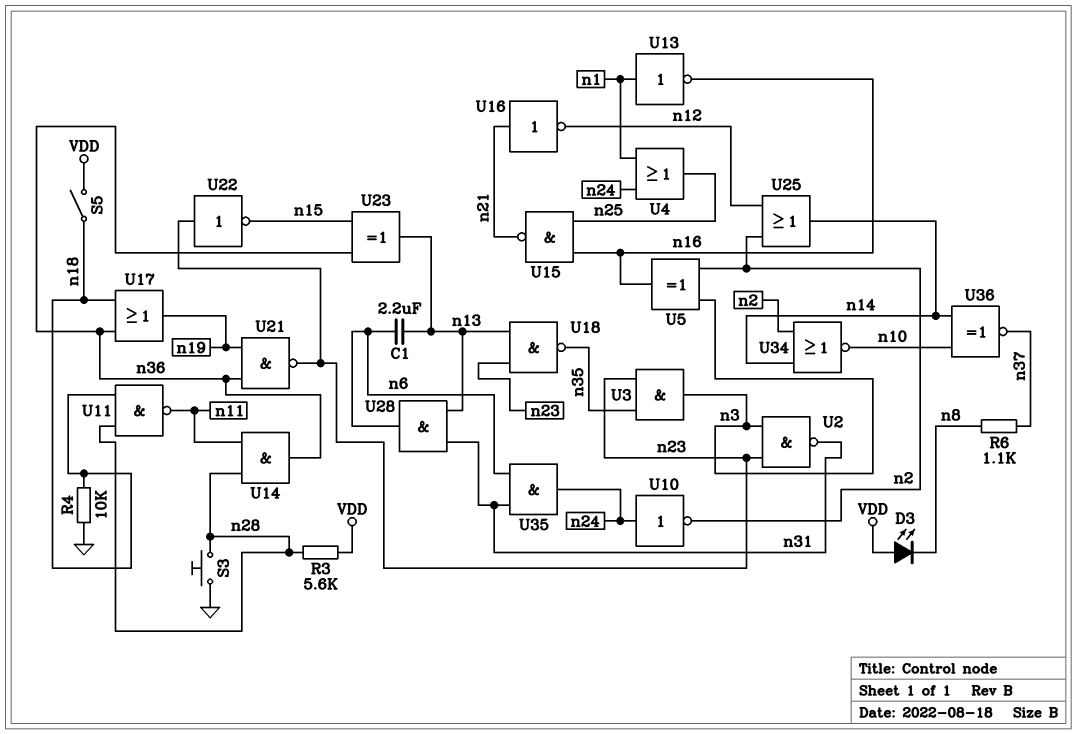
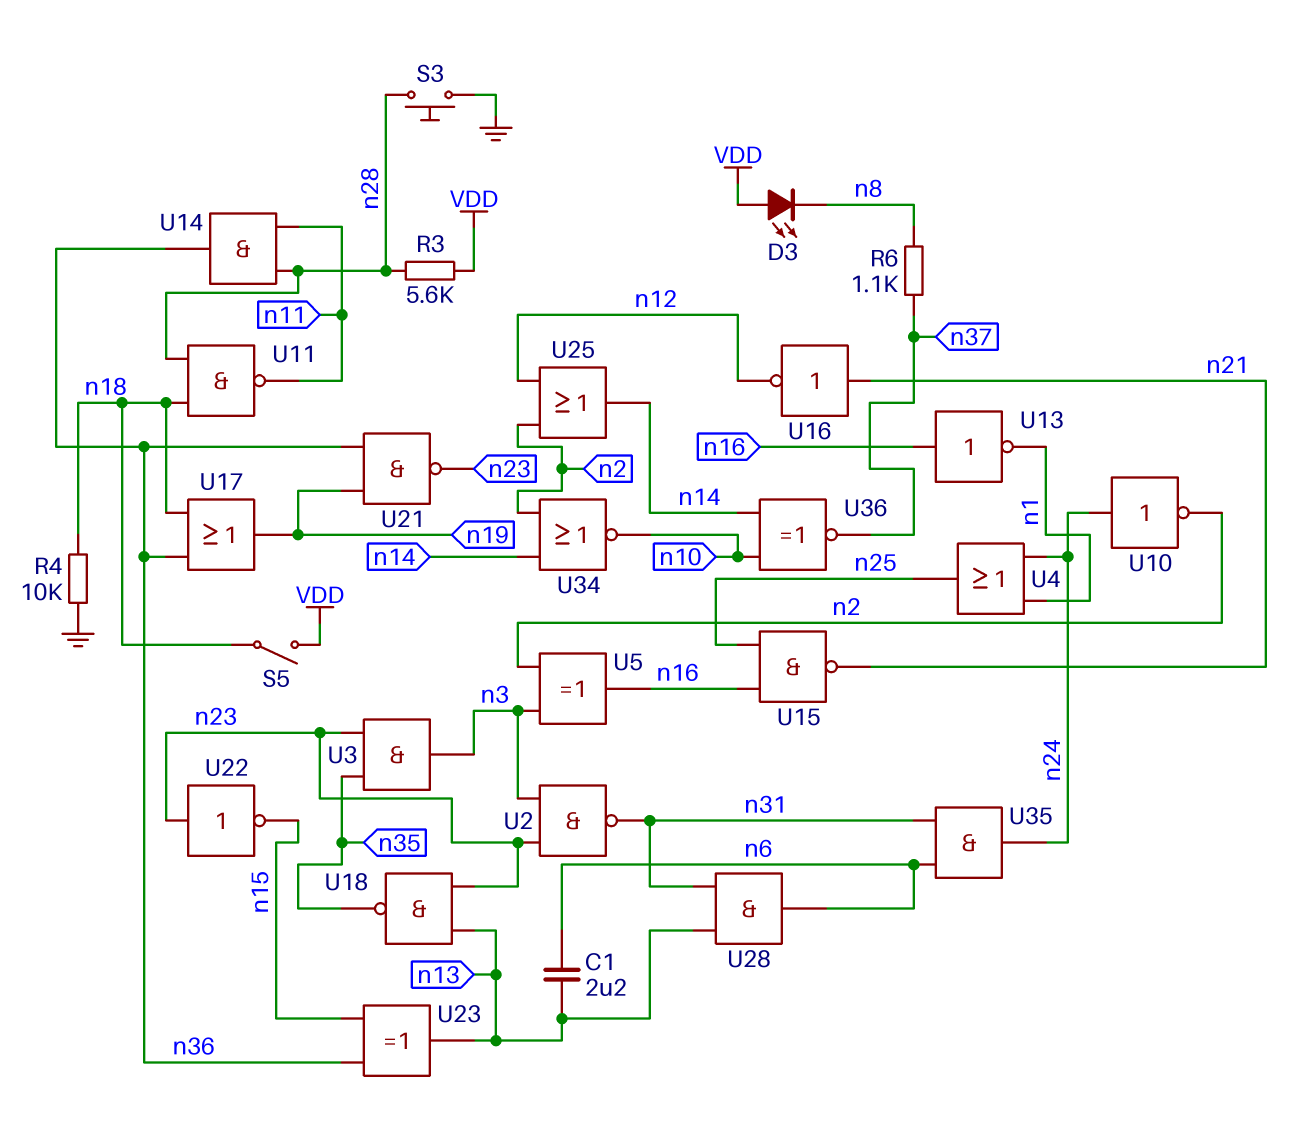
U13: NOT (in n1, out n16) -> NOT (in n16, out n1)

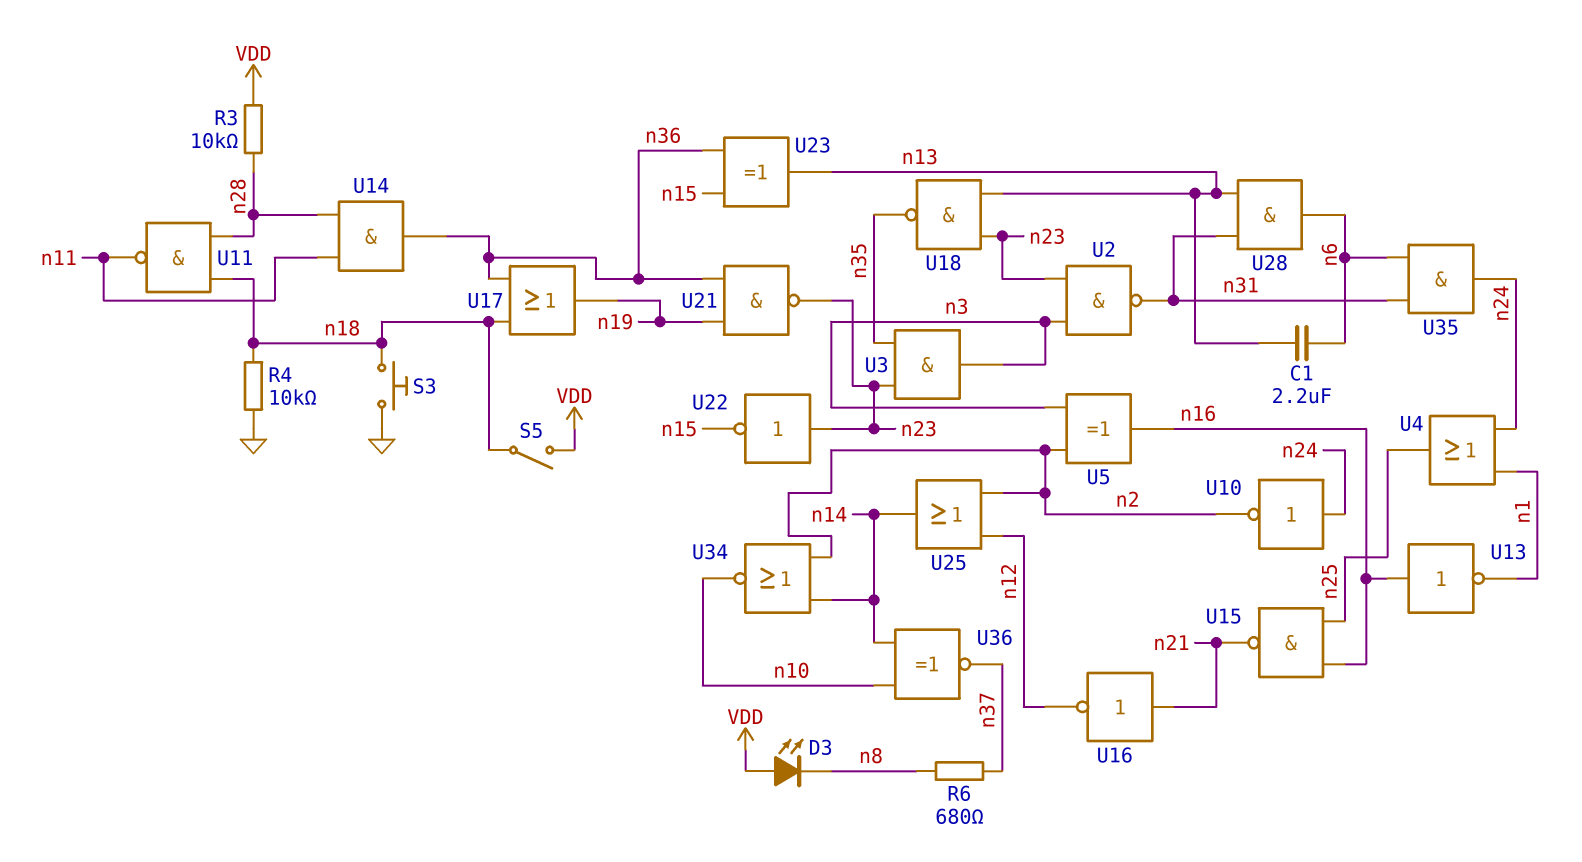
R3: 5.6k (VDD, n28) -> 10k (VDD, n28)
R6: 1.1k (n8, n37) -> 680 (n8, n37)
S3: button (GND, n28) -> button (GND, n18)

